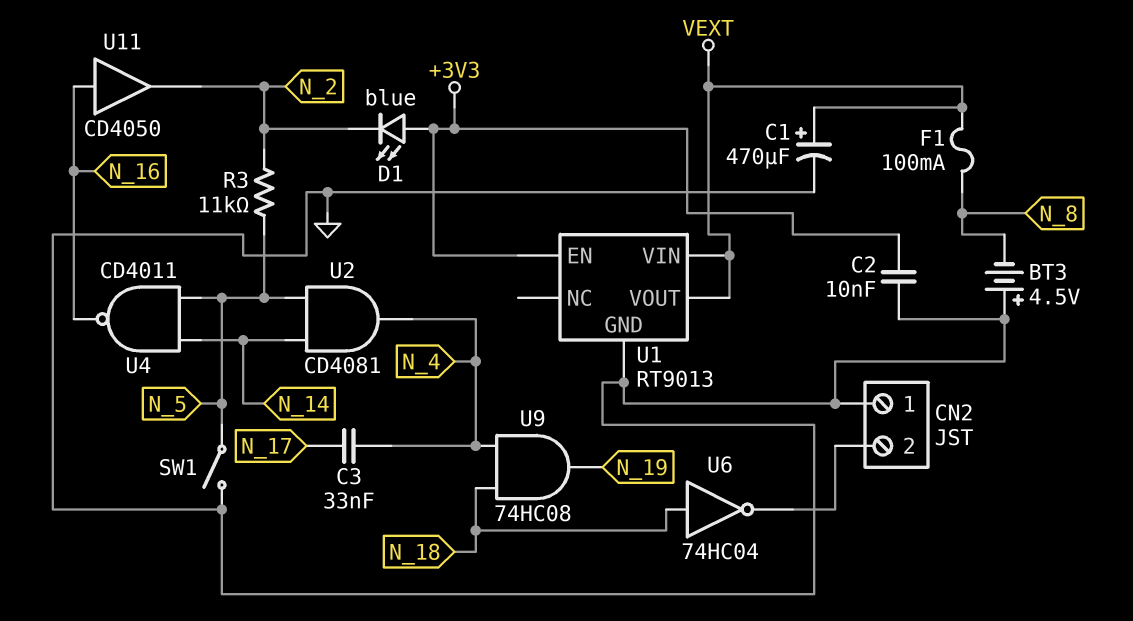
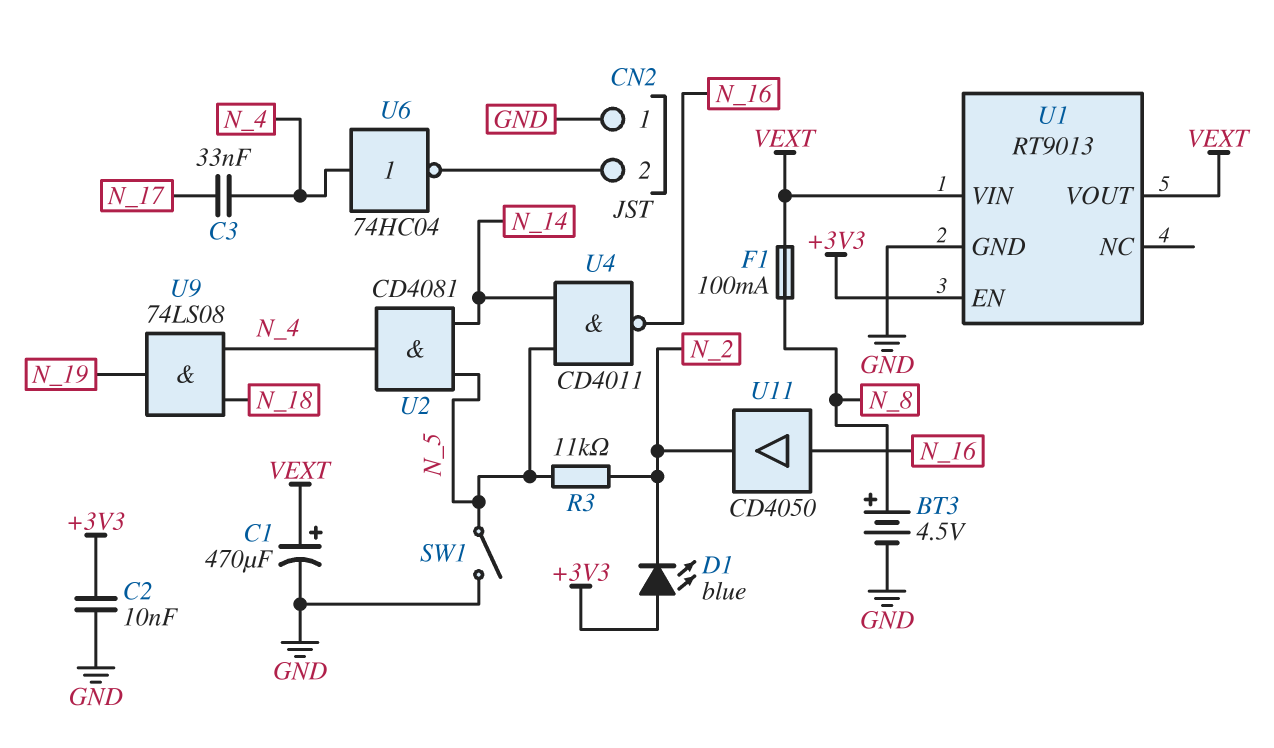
BT3: 4.5V (plus GND, minus N_8) -> 4.5V (plus N_8, minus GND)
U6: NOT 74HC04 (in N_18, out CN2/2) -> NOT 74HC04 (in N_4, out CN2/2)
U9: AND 74HC08 (in N_4, in N_18, out N_19) -> AND 74LS08 (in N_4, in N_18, out N_19)

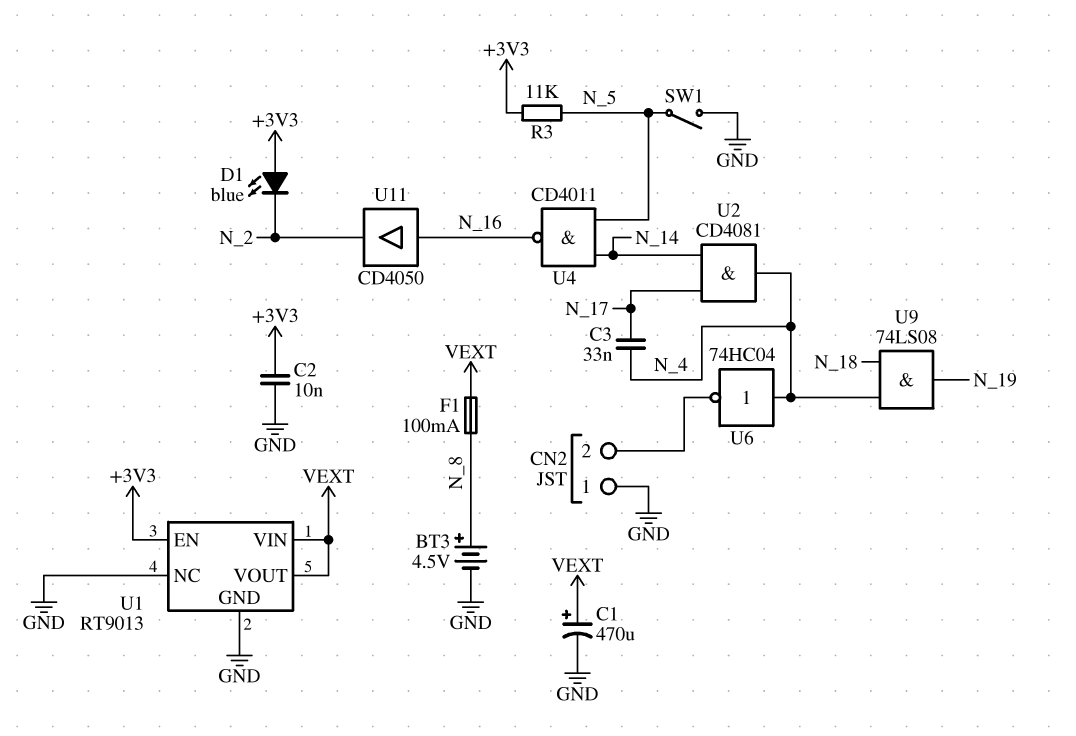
R3: 11k (N_2, N_5) -> 11k (+3V3, N_5)
U1 pin NC: none -> GND
U2: AND CD4081 (in N_5, in N_14, out N_4) -> AND CD4081 (in N_14, in N_17, out N_4)

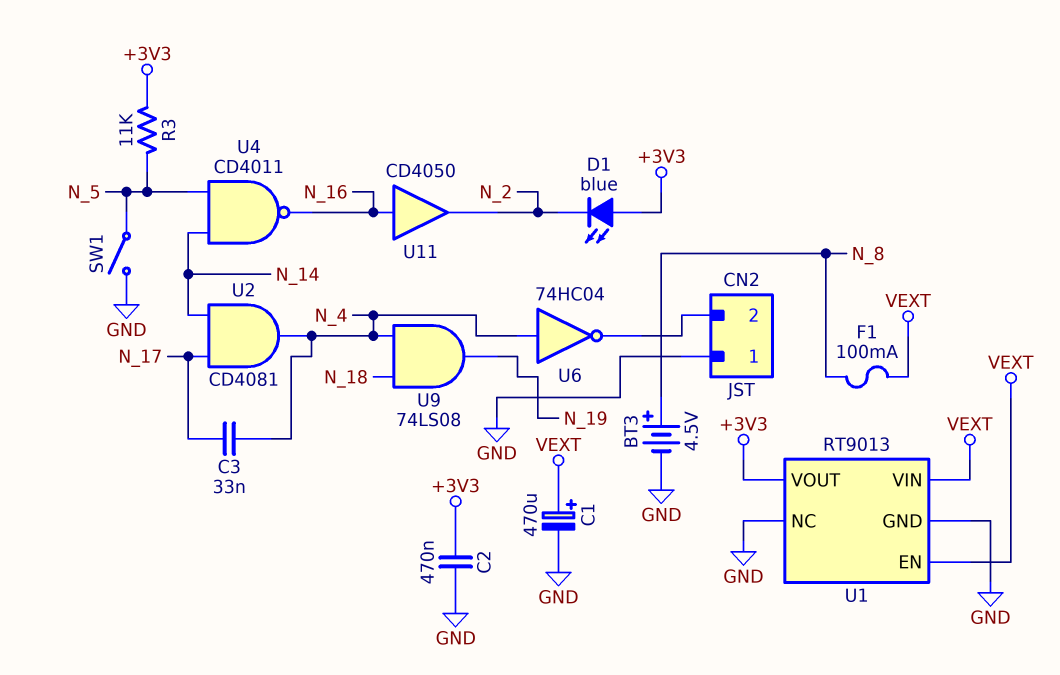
C2: 10nF (+3V3, GND) -> 470nF (+3V3, GND)
U1 pin EN: +3V3 -> VEXT
U1 pin VOUT: VEXT -> +3V3

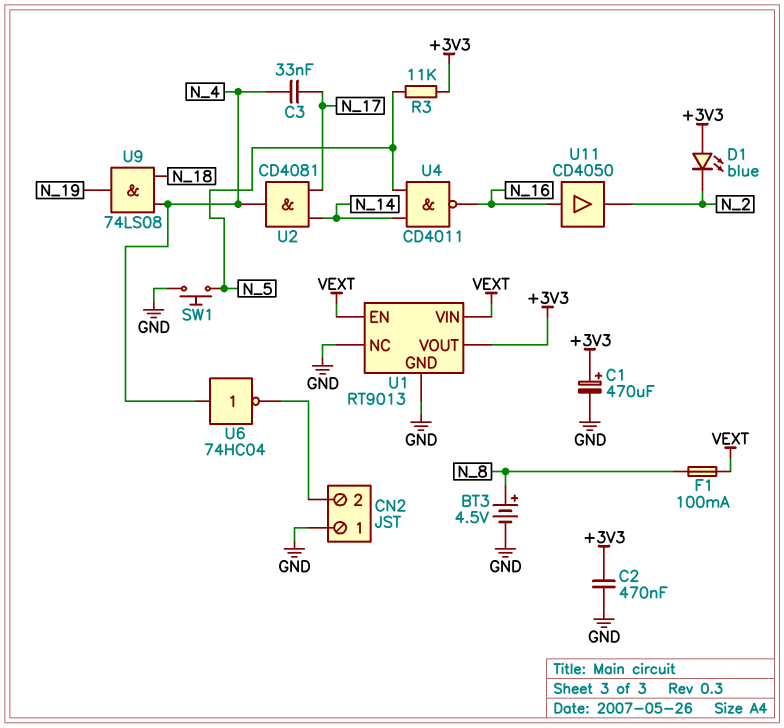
C1: 470uF (plus VEXT, minus GND) -> 470uF (plus +3V3, minus GND)
SW1: switch (GND, N_5) -> button (GND, N_5)

